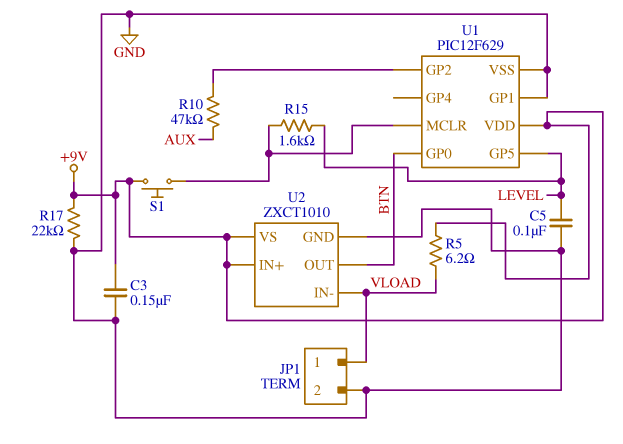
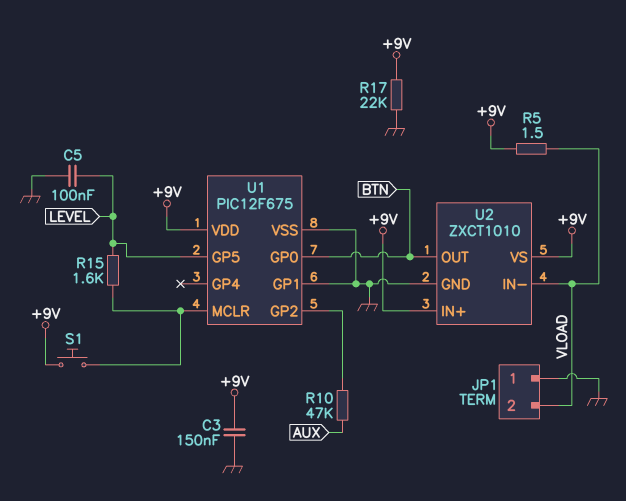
JP1 pin 1: VLOAD -> GND
JP1 pin 2: GND -> VLOAD
R5: 6.2 (+9V, VLOAD) -> 1.5 (+9V, VLOAD)
U1: PIC12F629 -> PIC12F675

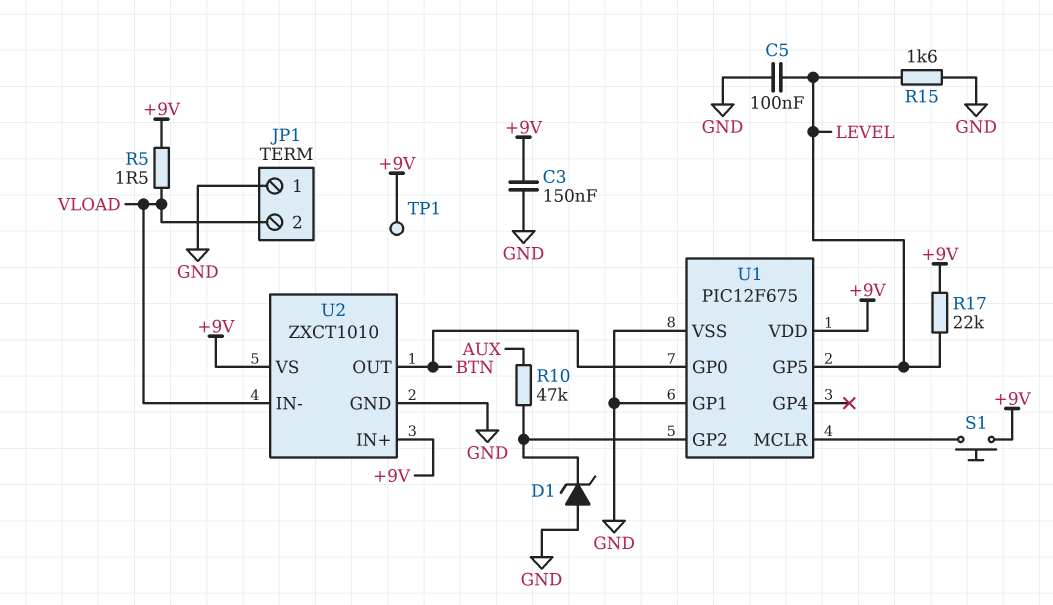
D1: none -> zener (A GND, K U1/GP2)
R15: 1.6k (LEVEL, U1/MCLR) -> 1.6k (GND, LEVEL)
R17: 22k (+9V, GND) -> 22k (+9V, LEVEL)
TP1: none -> test point (+9V)

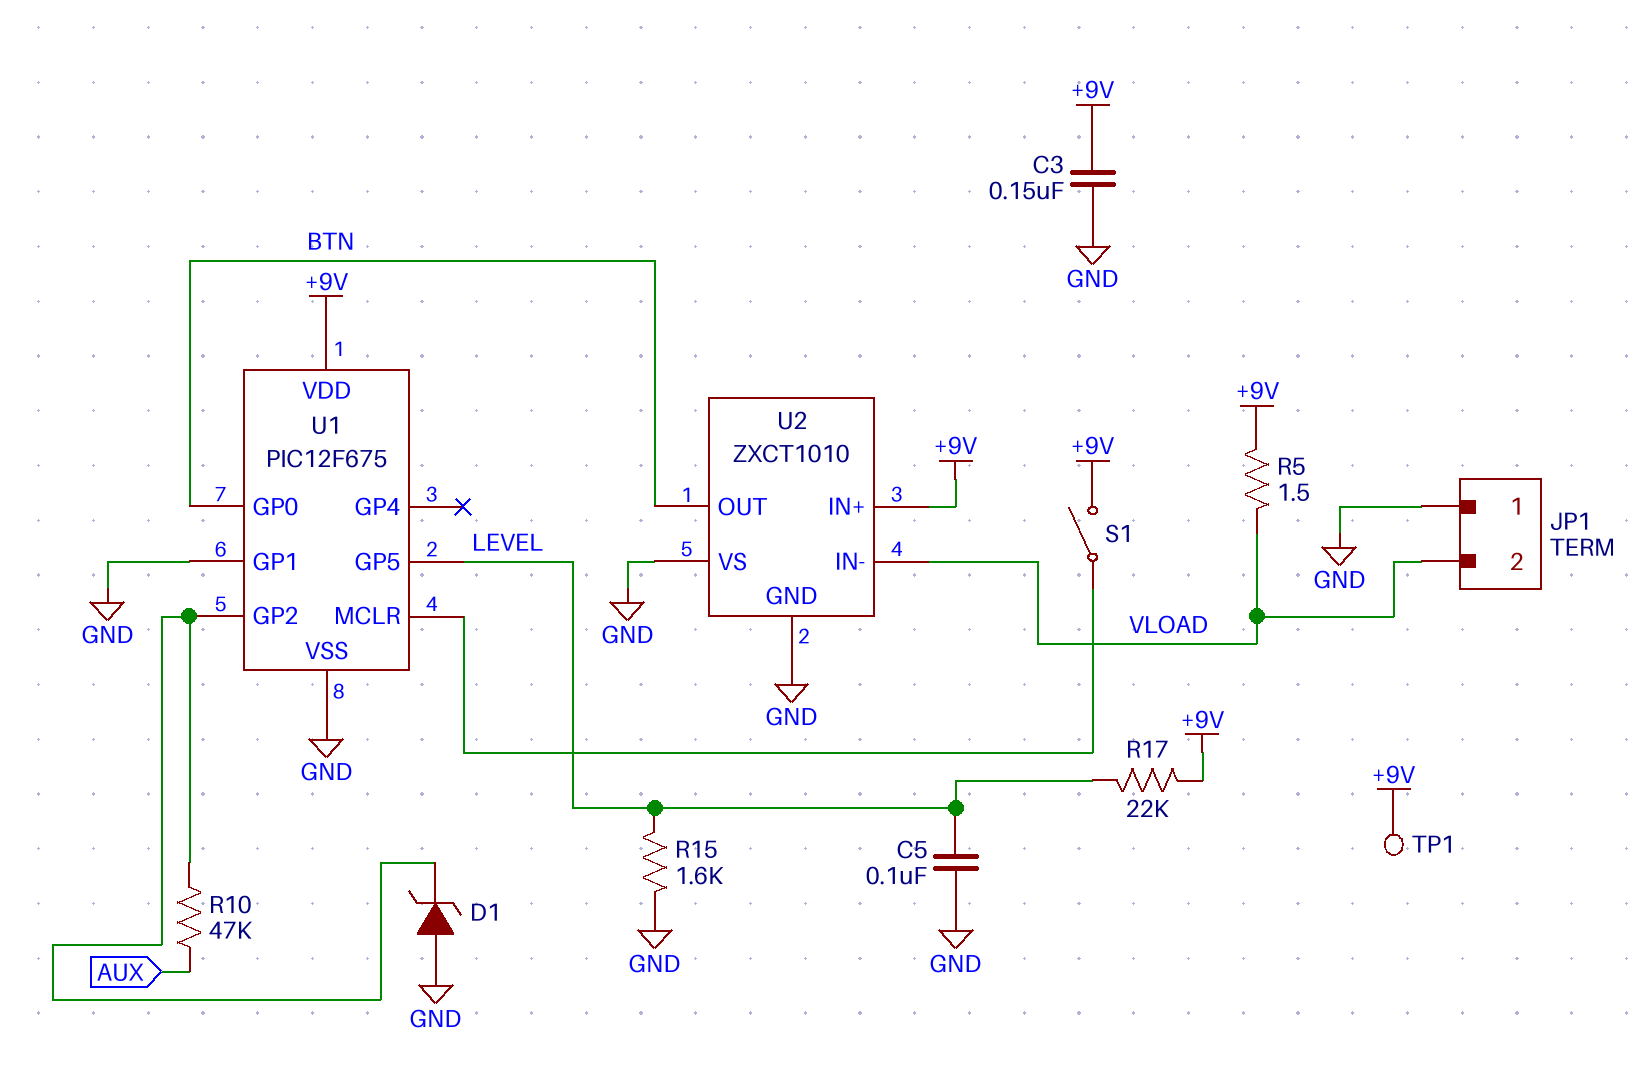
S1: button (+9V, U1/MCLR) -> switch (+9V, U1/MCLR)
U2 pin VS: +9V -> GND

